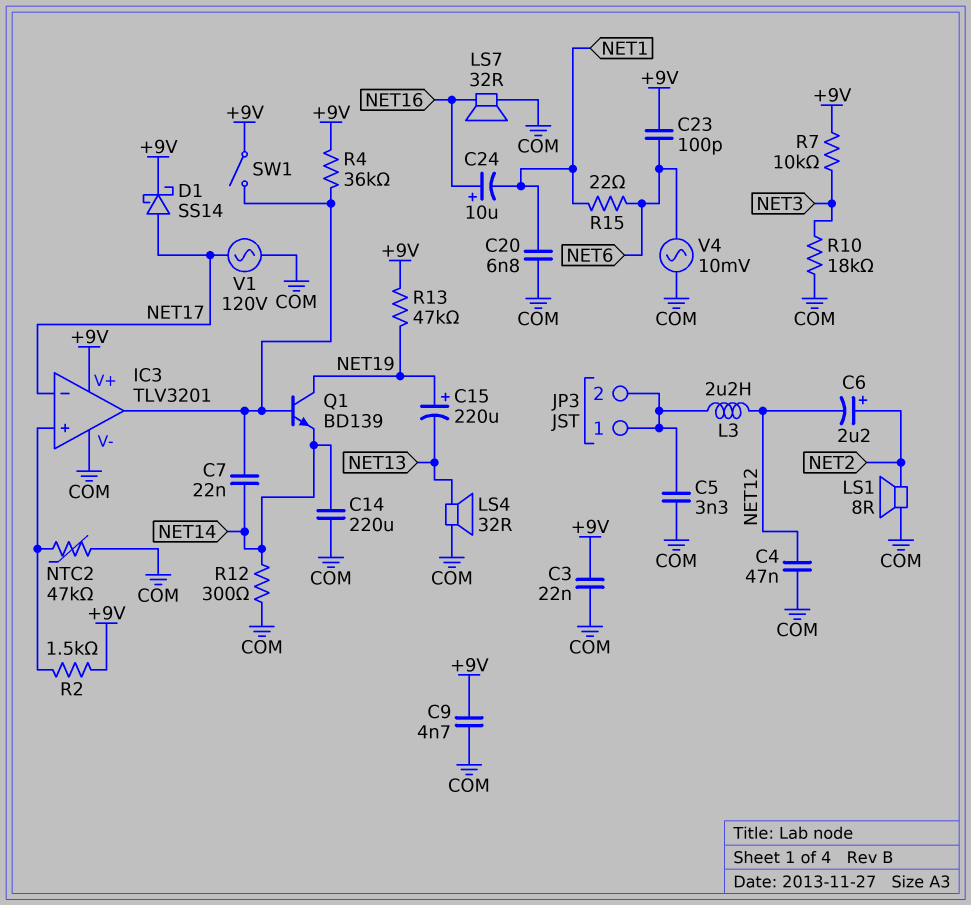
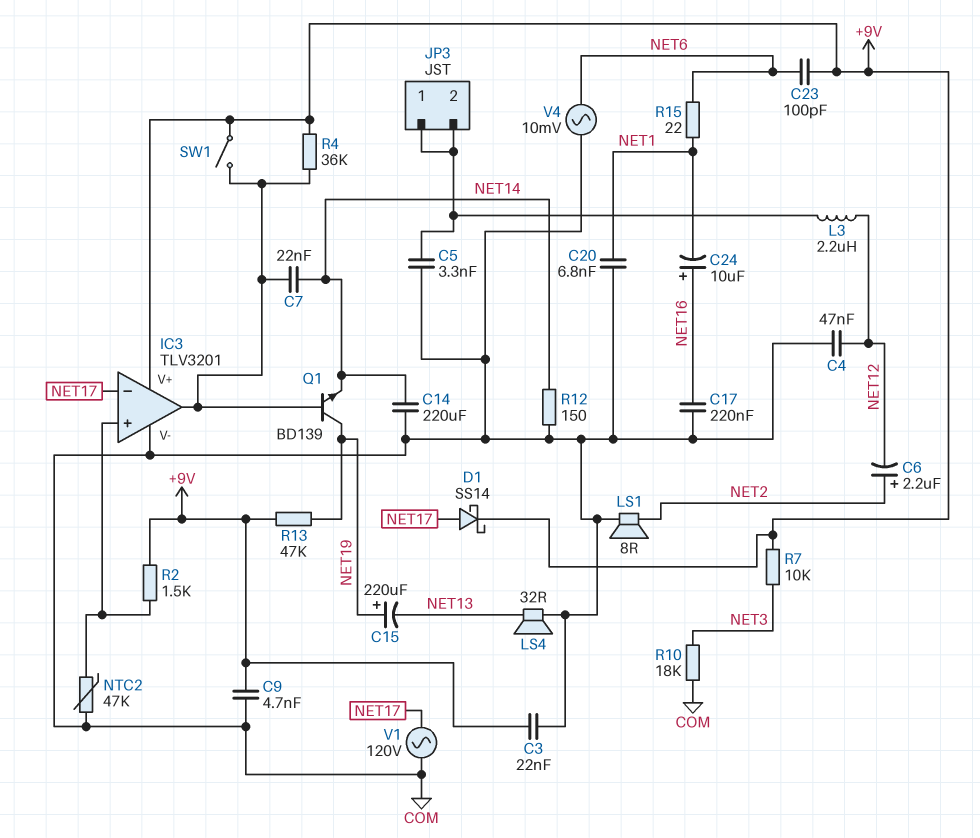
C17: none -> 220nF (COM, NET16)
LS7: speaker 32R (COM, NET16) -> none
R12: 300 (COM, NET14) -> 150 (COM, NET14)

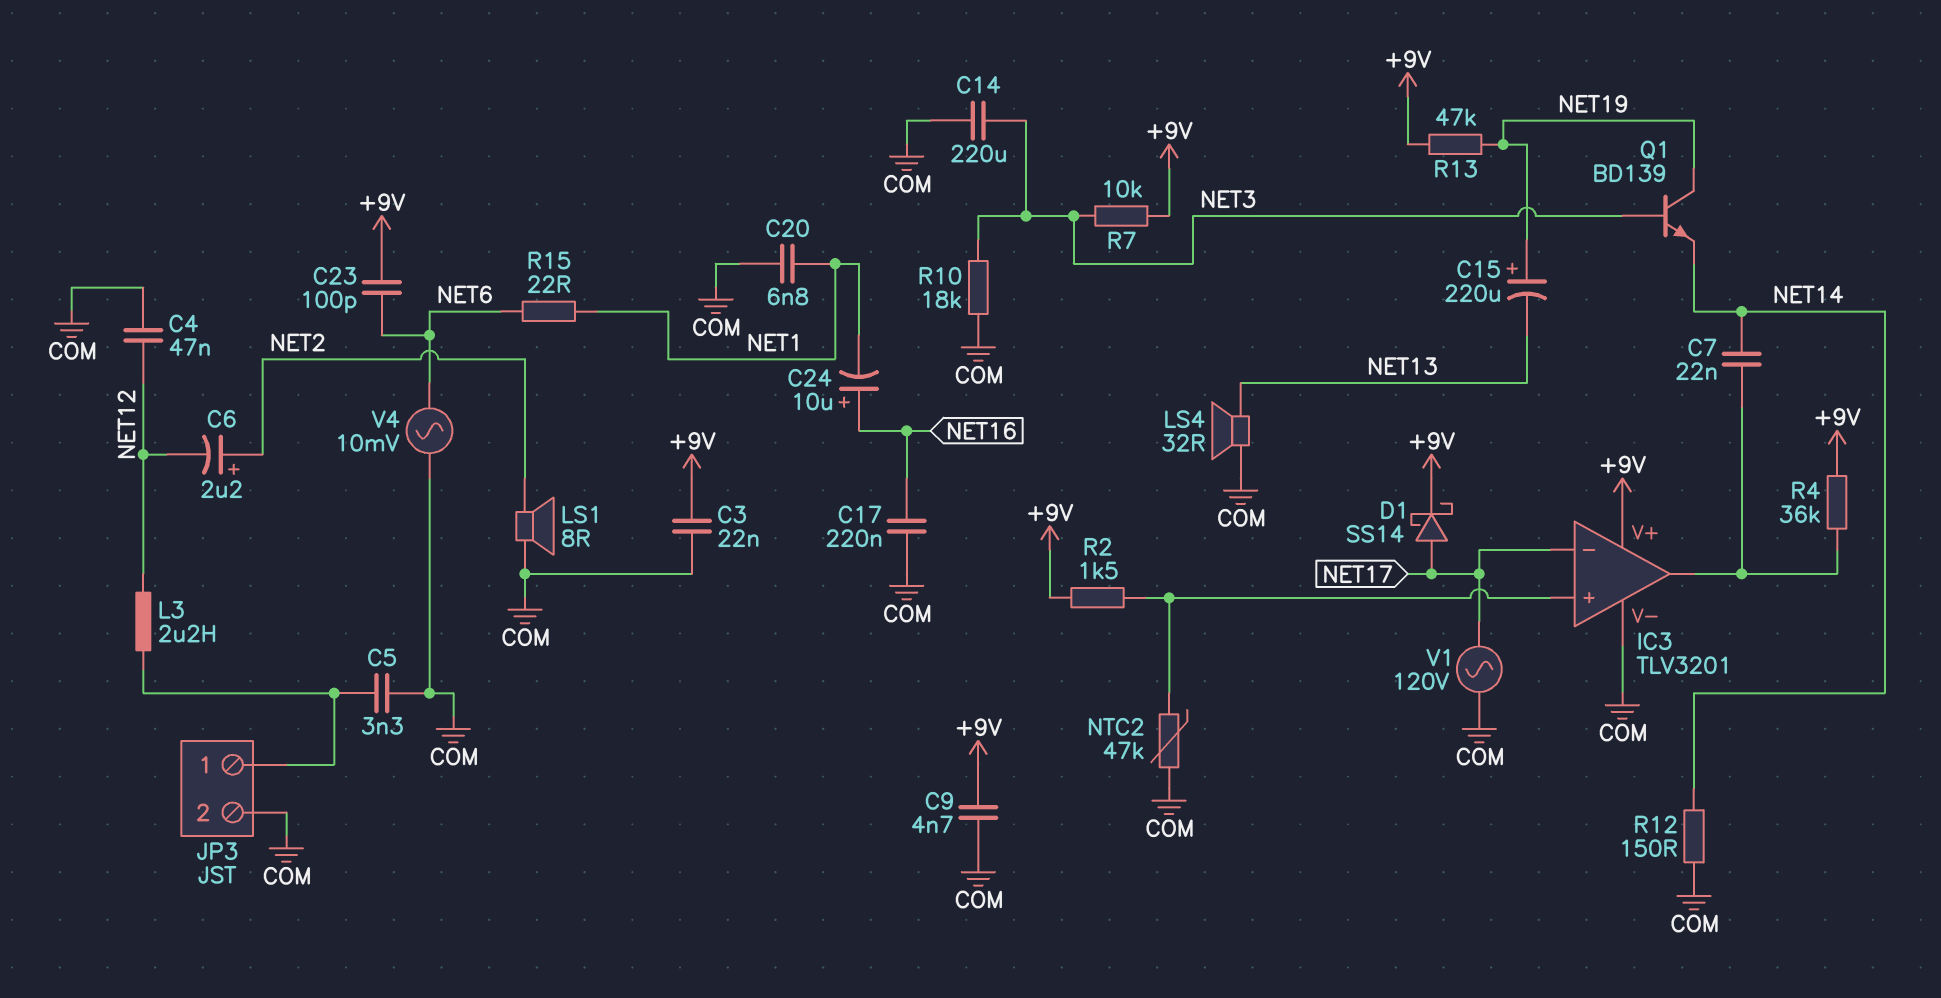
C14: 220uF (COM, NET14) -> 220uF (COM, NET3)
JP3 pin 2: JP3/1 -> COM
Q1: NPN BD139 (B IC3/out, C NET19, E NET14) -> NPN BD139 (B NET3, C NET19, E NET14)
SW1: switch (+9V, IC3/out) -> none

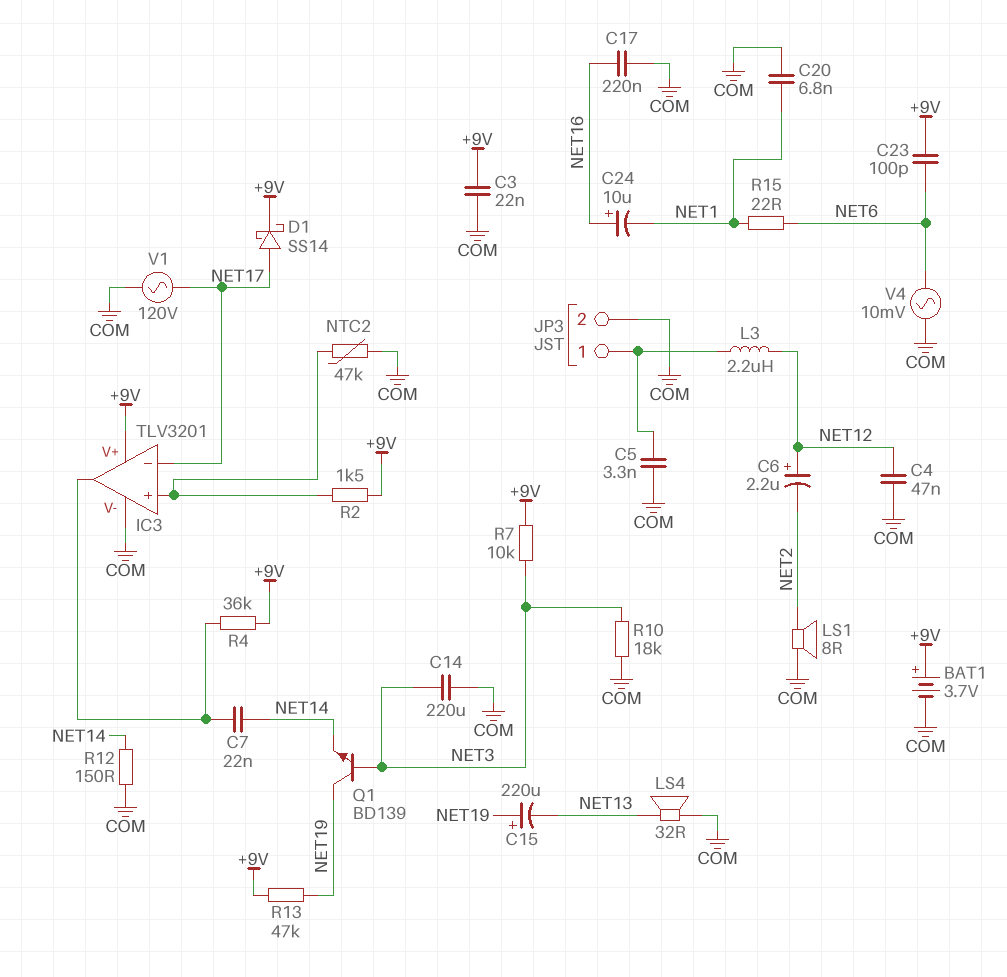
BAT1: none -> 3.7V (plus +9V, minus COM)
C6: 2.2uF (plus NET2, minus NET12) -> 2.2uF (plus NET12, minus NET2)
C9: 4.7nF (+9V, COM) -> none

